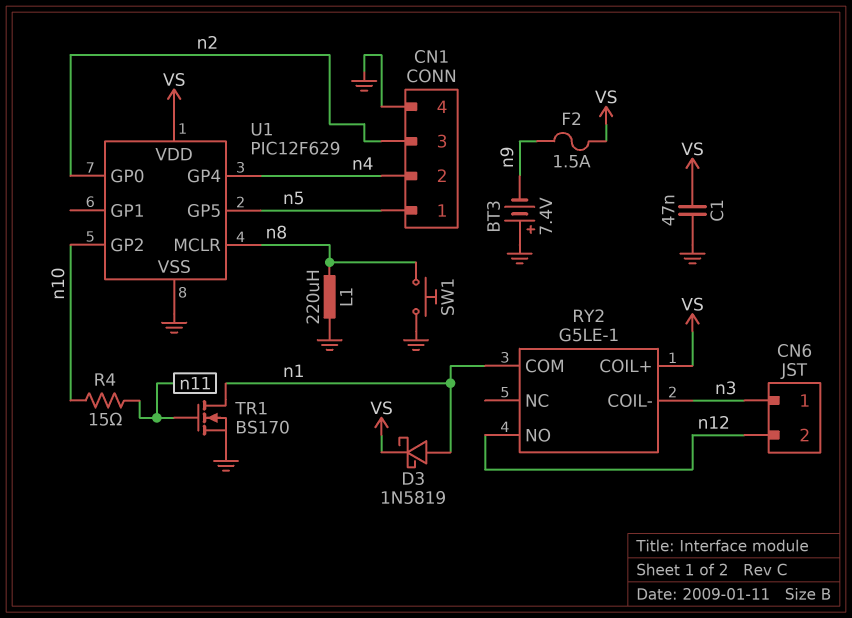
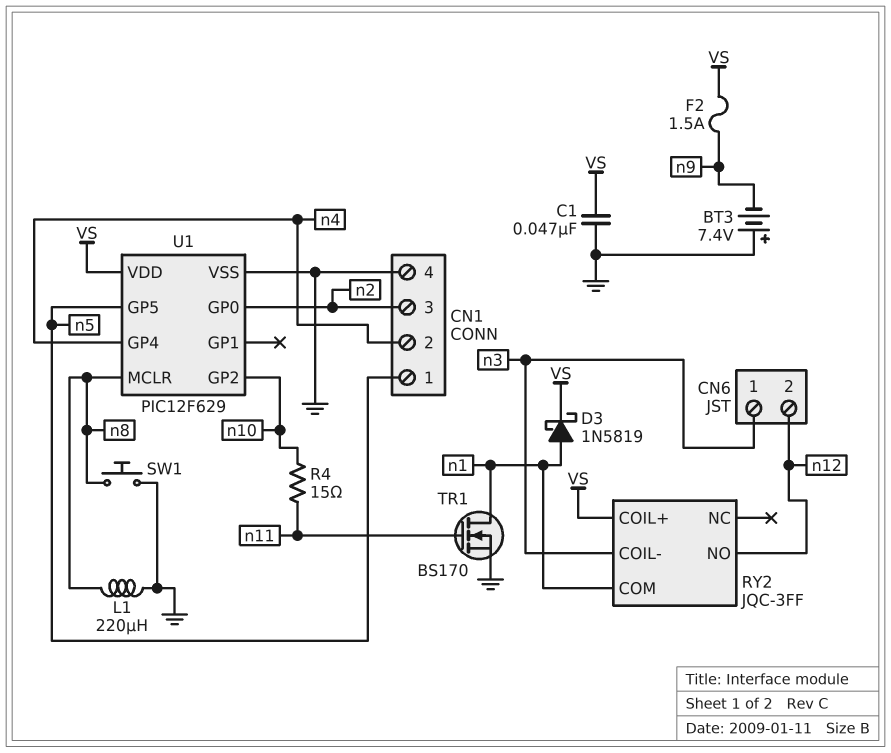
RY2: G5LE-1 -> JQC-3FF

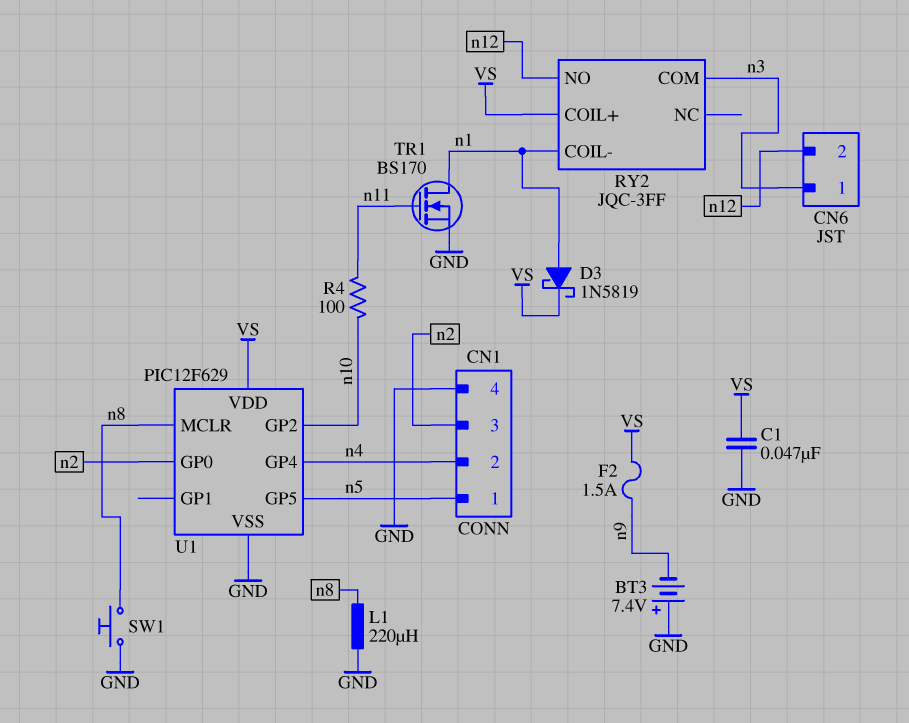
R4: 15 (n10, n11) -> 100 (n10, n11)
RY2 pin COIL-: n3 -> n1
RY2 pin COM: n1 -> n3

